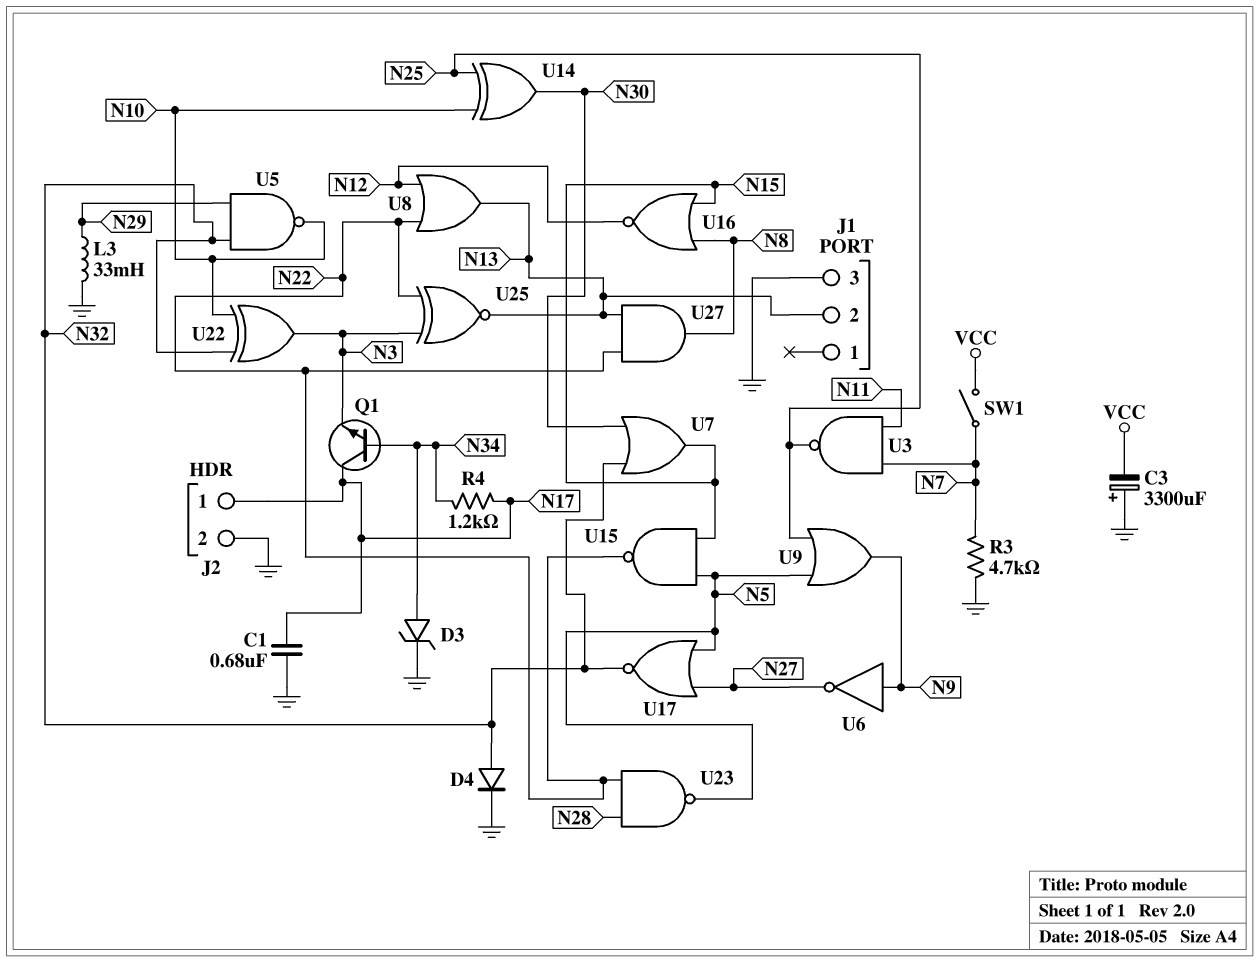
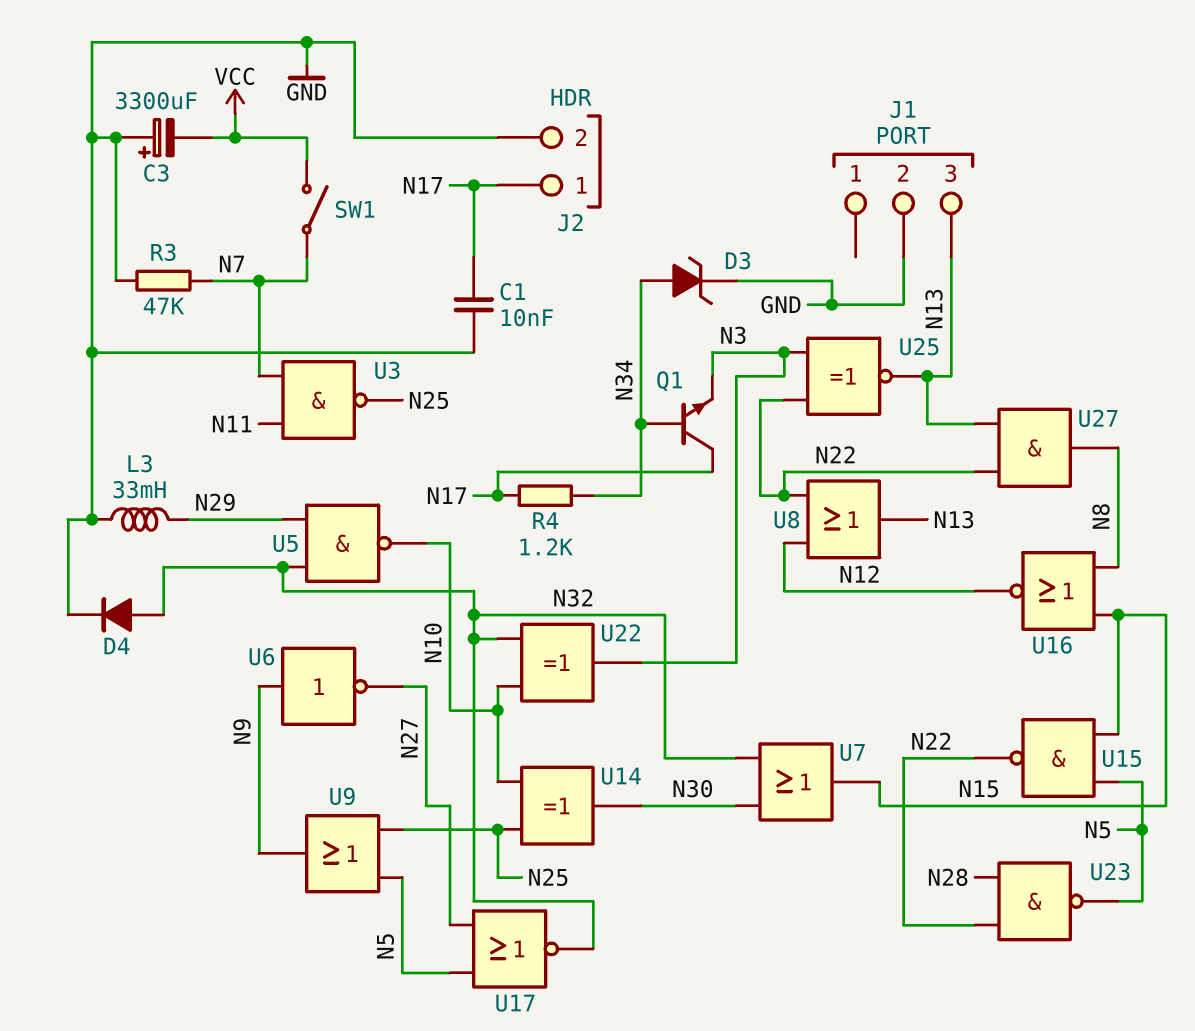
C1: 680nF (GND, N17) -> 10nF (GND, N17)
J1 pin 2: N13 -> GND
J1 pin 3: GND -> N13
R3: 4.7k (GND, N7) -> 47k (GND, N7)

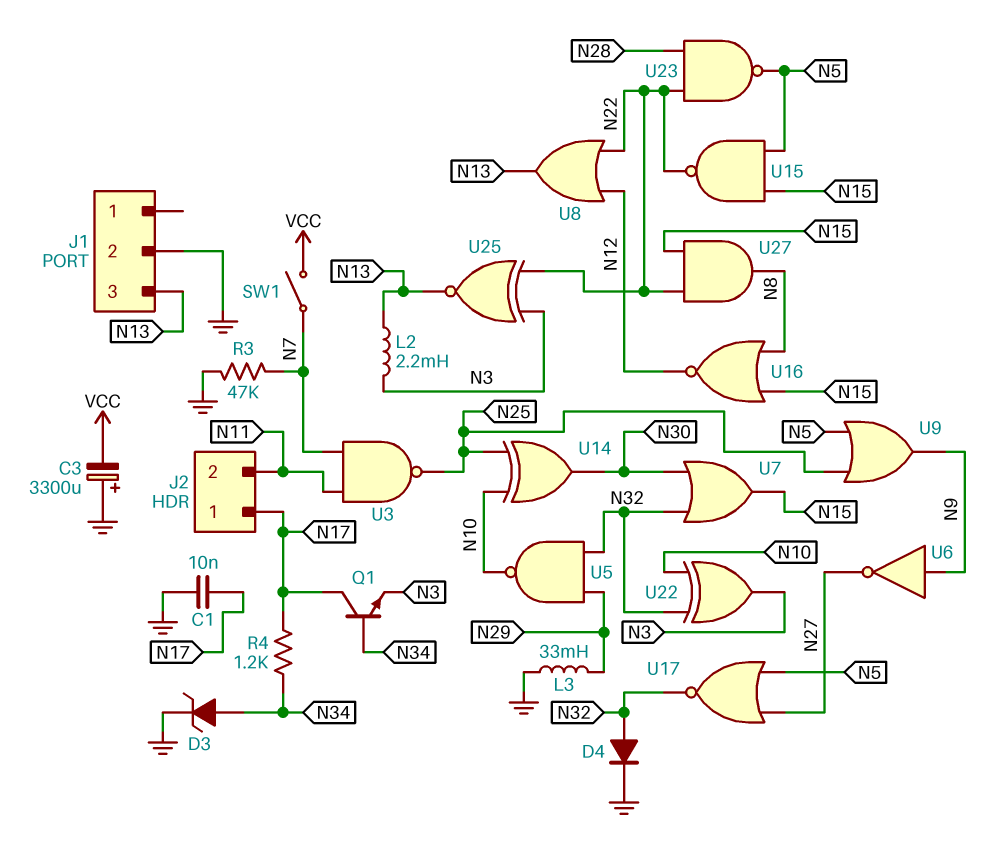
J2 pin 2: GND -> N11
L2: none -> 2.2mH (N3, N13)
U27: AND (in N13, in N22, out N8) -> AND (in N15, in N22, out N8)

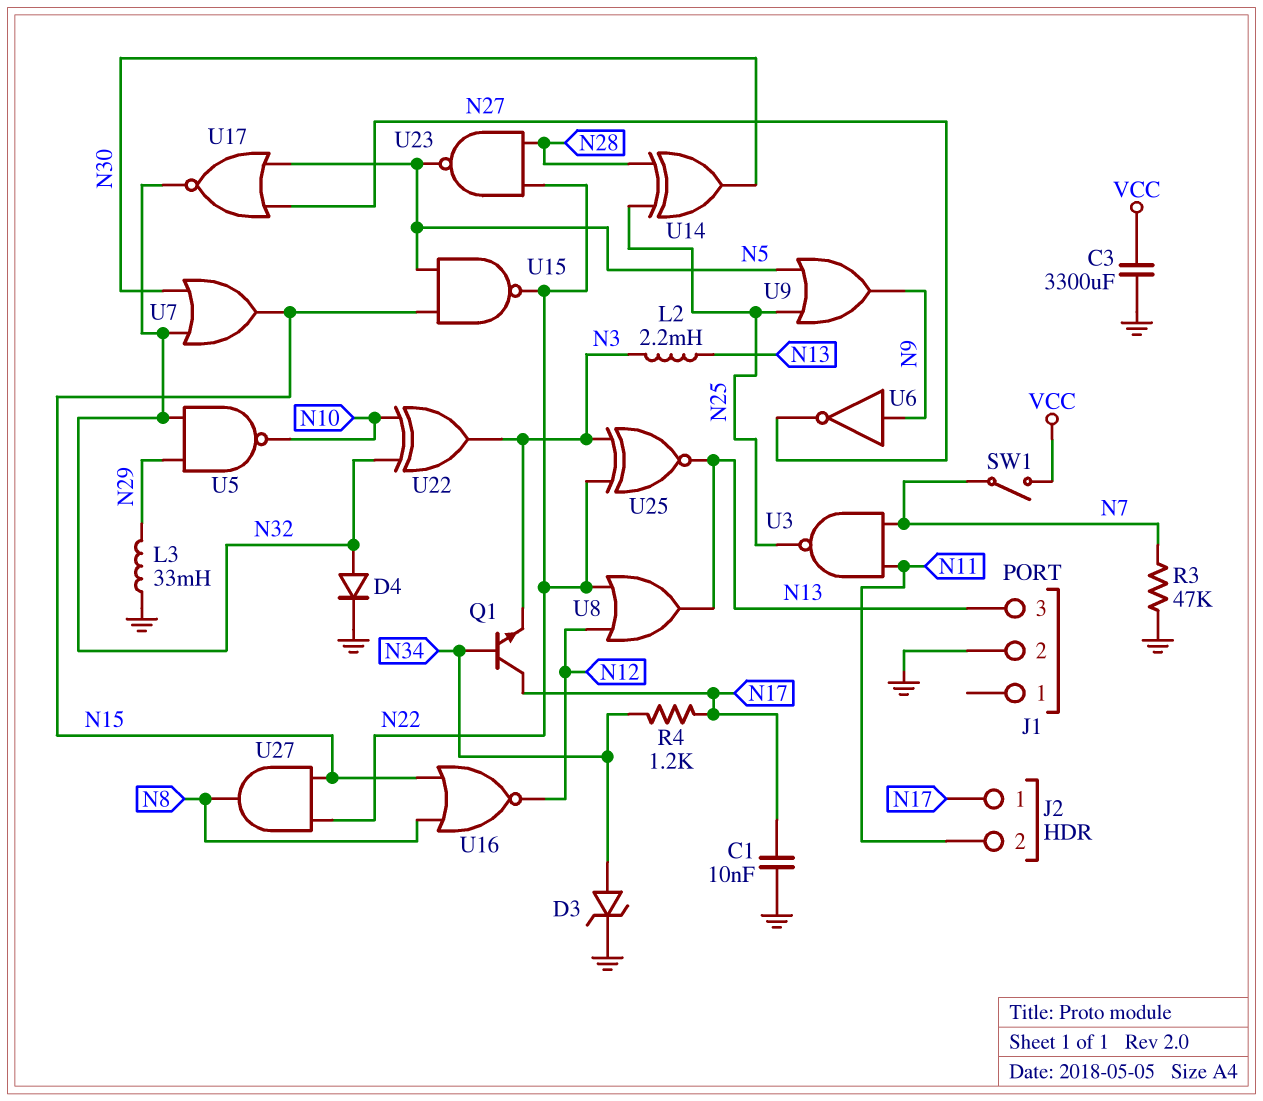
C3: 3300uF (plus GND, minus VCC) -> 3300uF (GND, VCC)
U14: XOR (in N10, in N25, out N30) -> XOR (in N25, in N28, out N30)

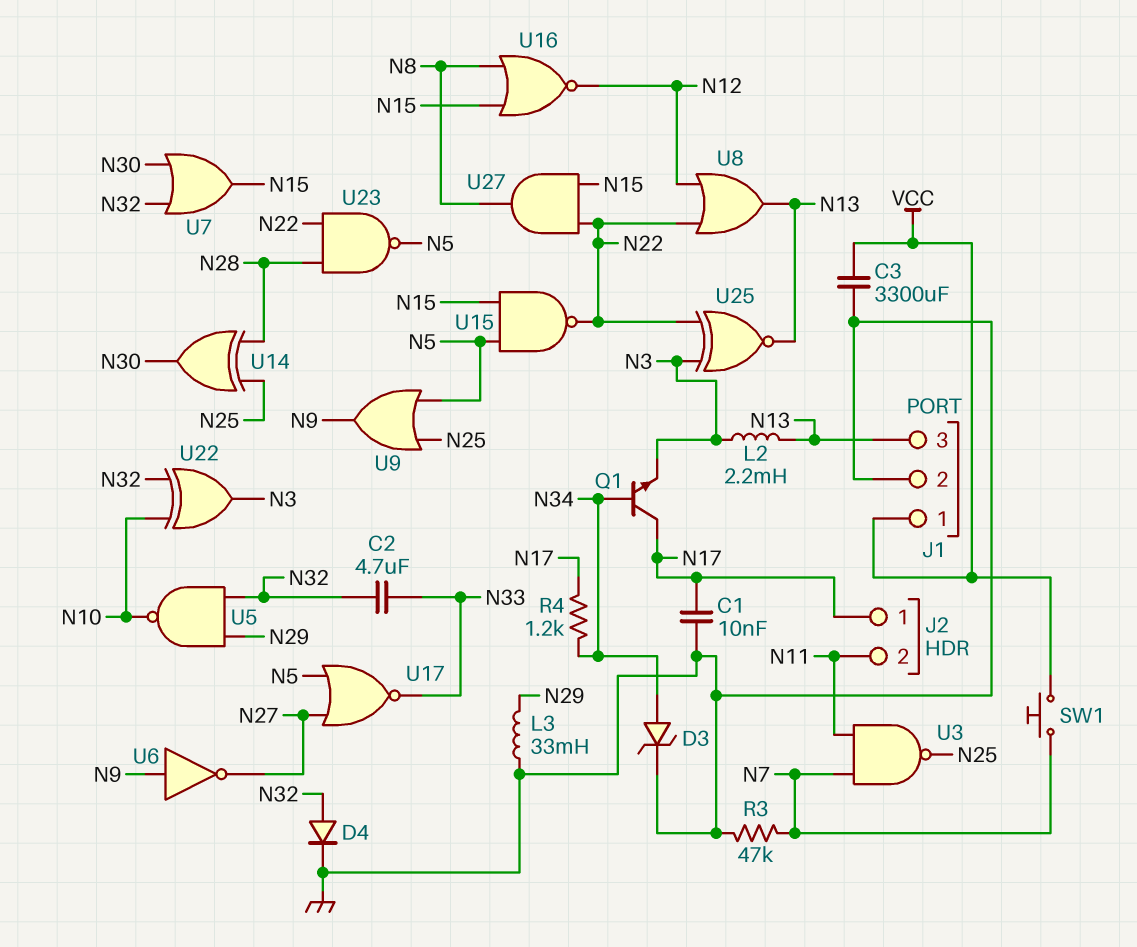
C2: none -> 4.7uF (N32, N33)
J1 pin 1: none -> VCC
SW1: switch (N7, VCC) -> button (N7, VCC)
U17: NOR (in N5, in N27, out N32) -> NOR (in N5, in N27, out N33)

